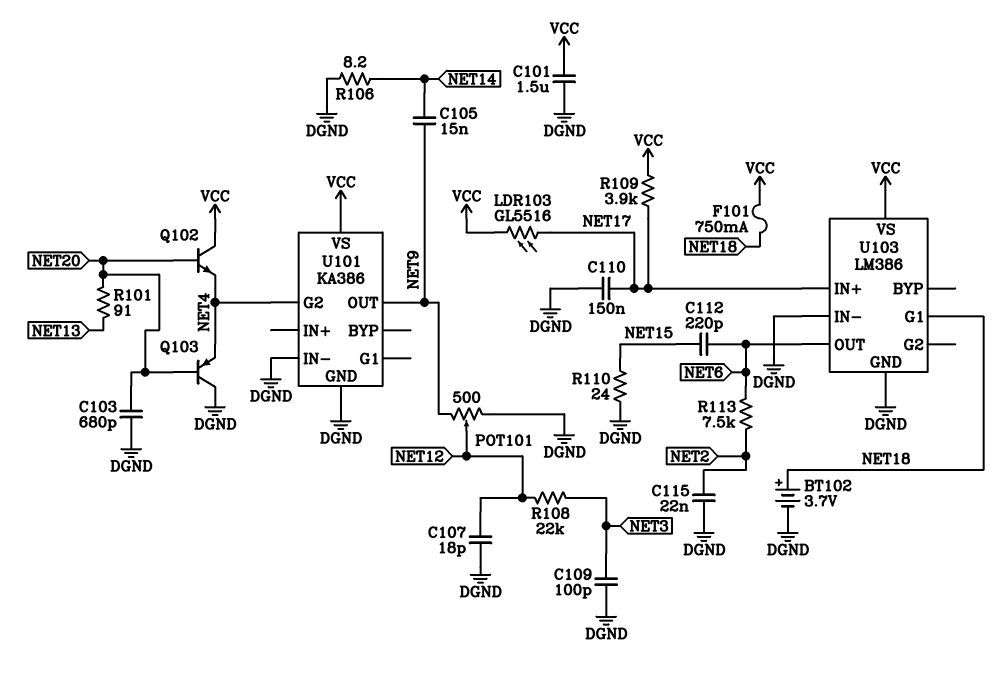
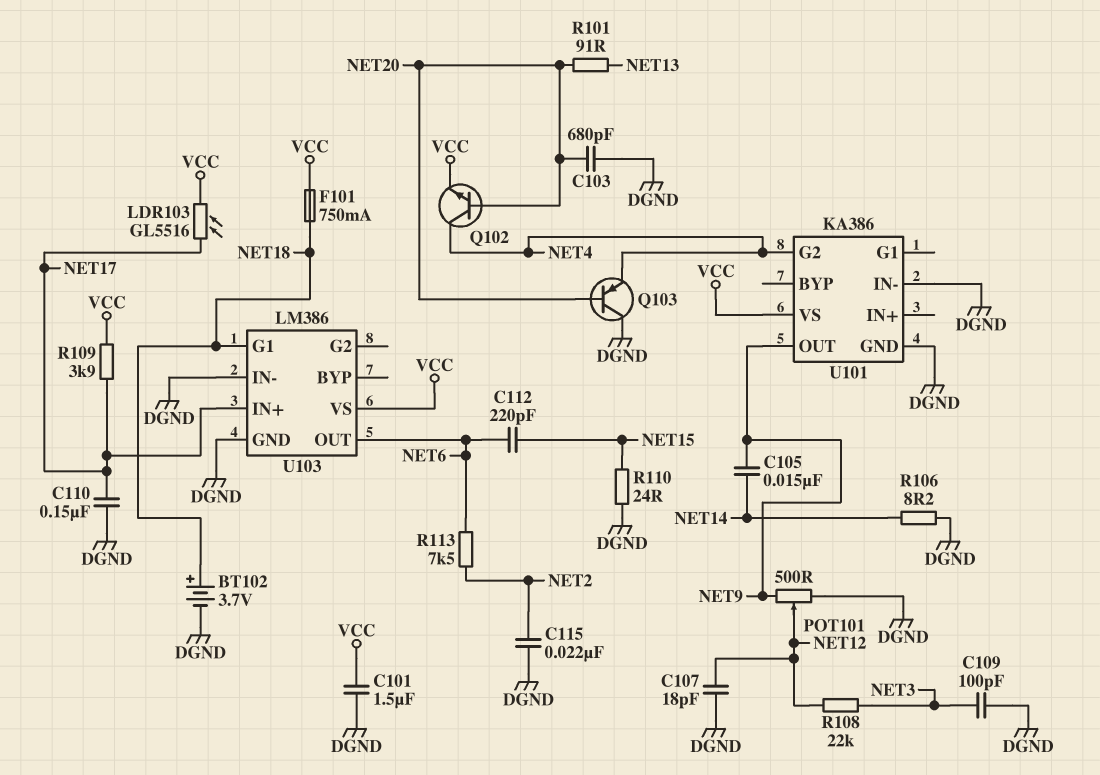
Q102: NPN (B NET20, C VCC, E NET4) -> NPN (B NET20, C NET4, E VCC)

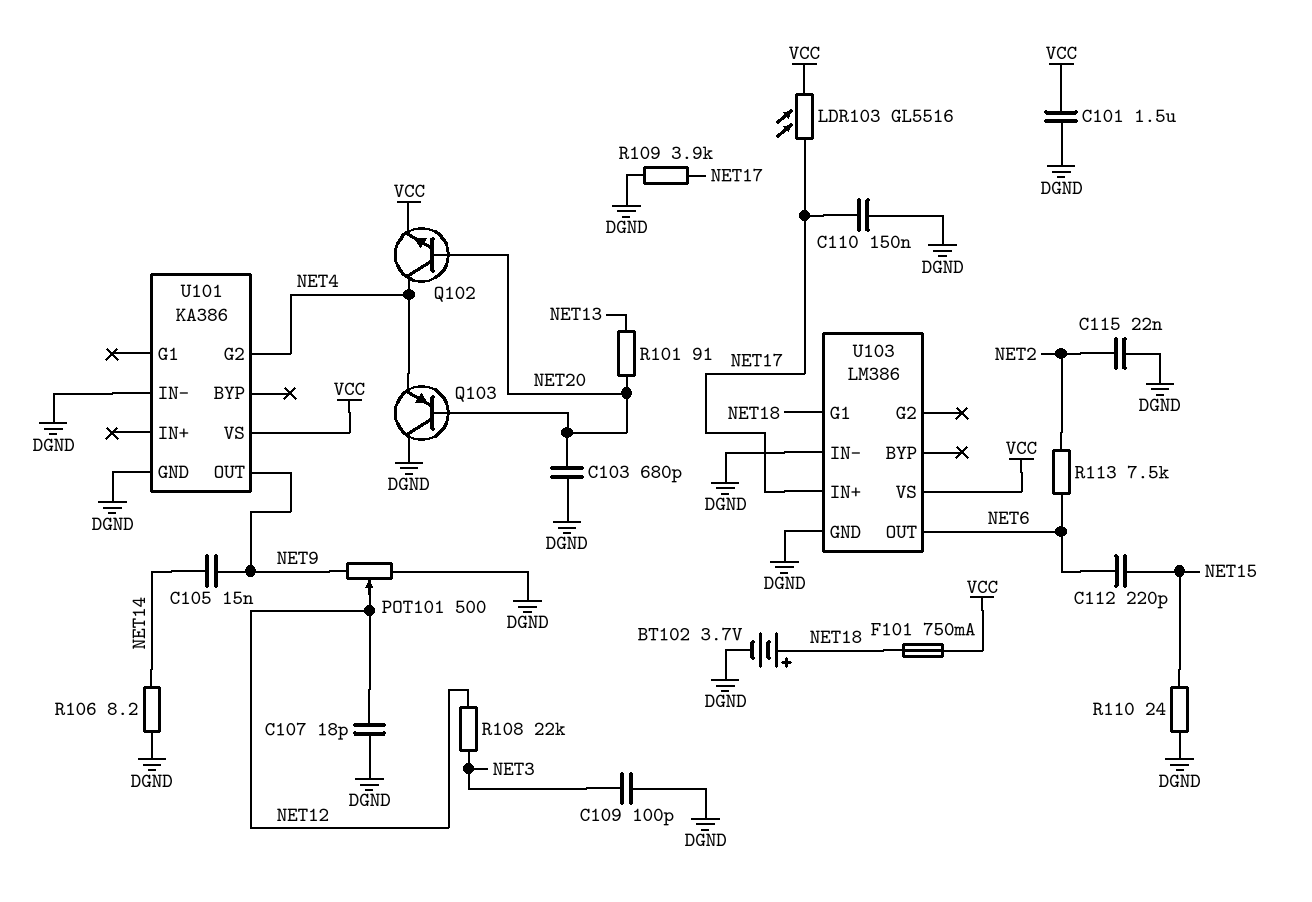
R109: 3.9k (NET17, VCC) -> 3.9k (DGND, NET17)

